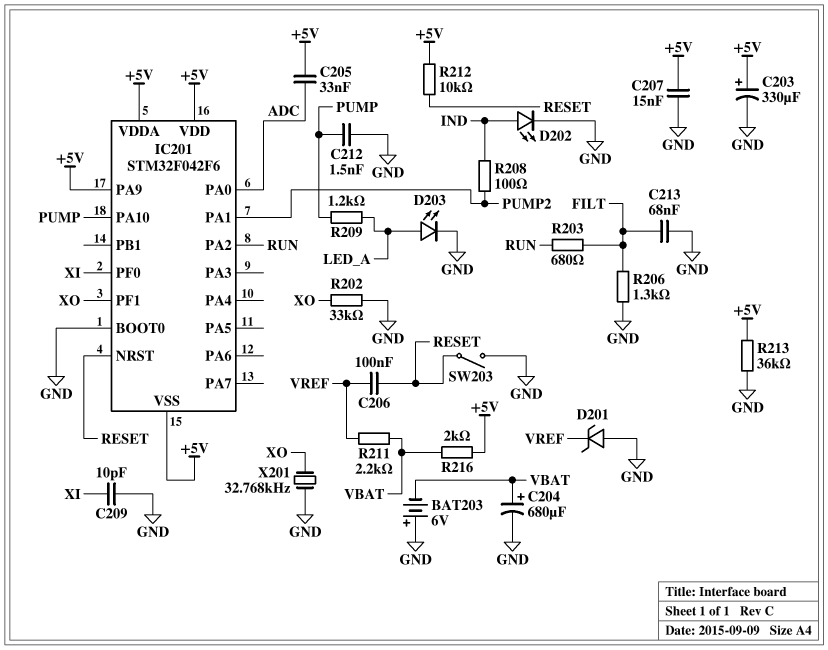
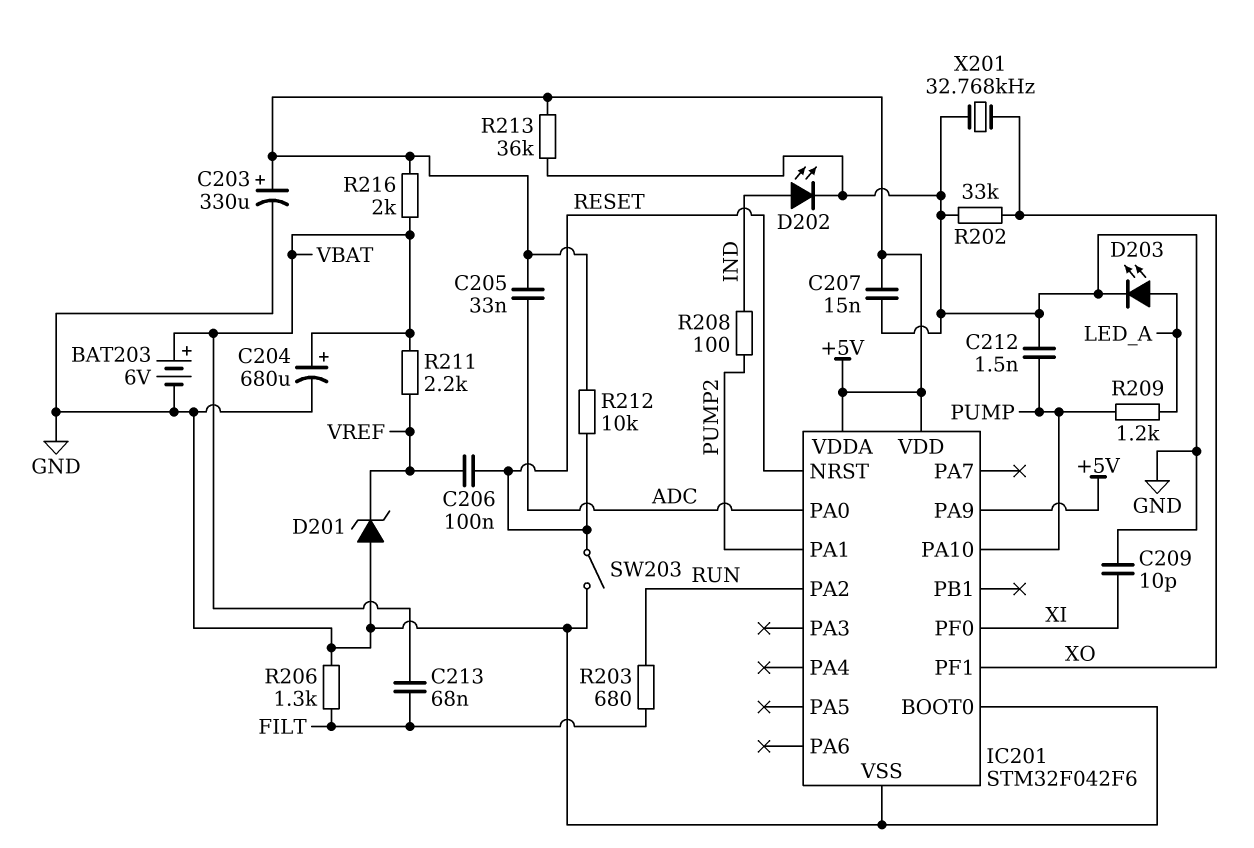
BAT203: 6V (plus GND, minus VBAT) -> 6V (plus VBAT, minus GND)
C213: 68nF (FILT, GND) -> 68nF (FILT, VBAT)
IC201 pin VSS: +5V -> GND

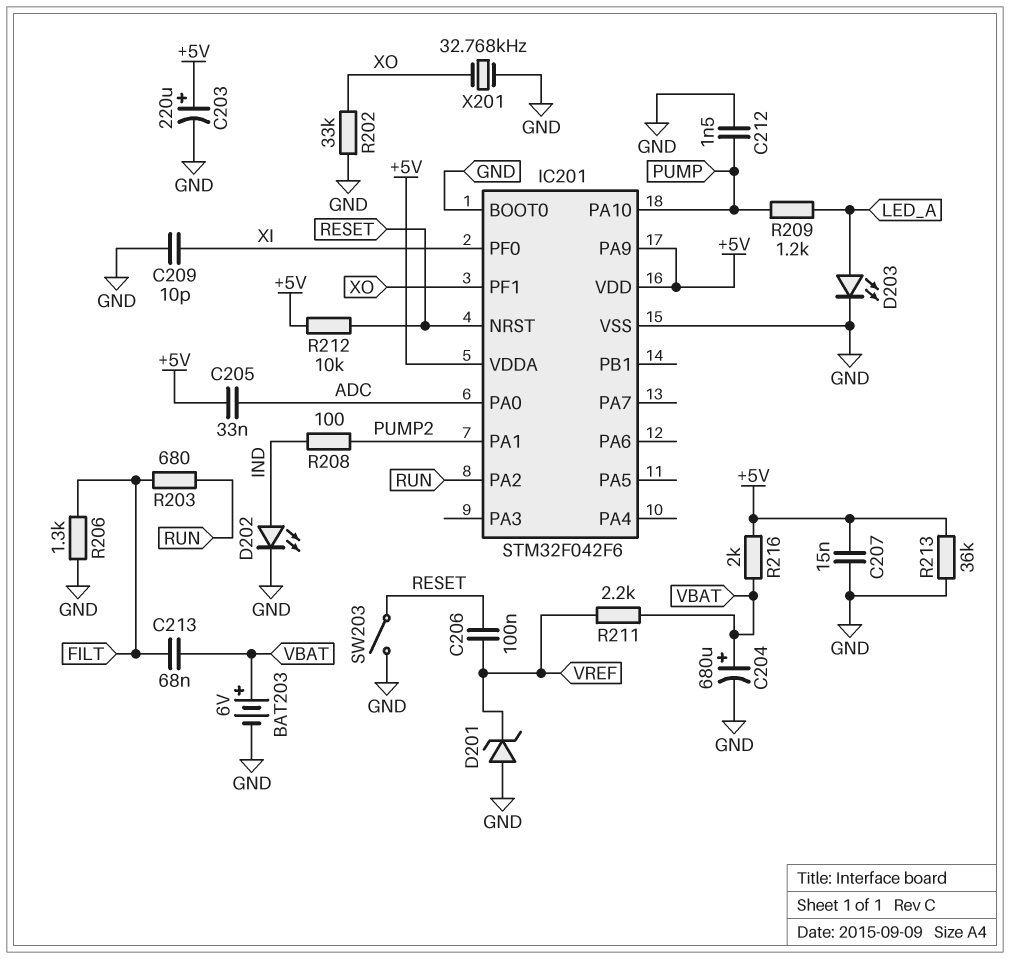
C203: 330uF (plus +5V, minus GND) -> 220uF (plus +5V, minus GND)

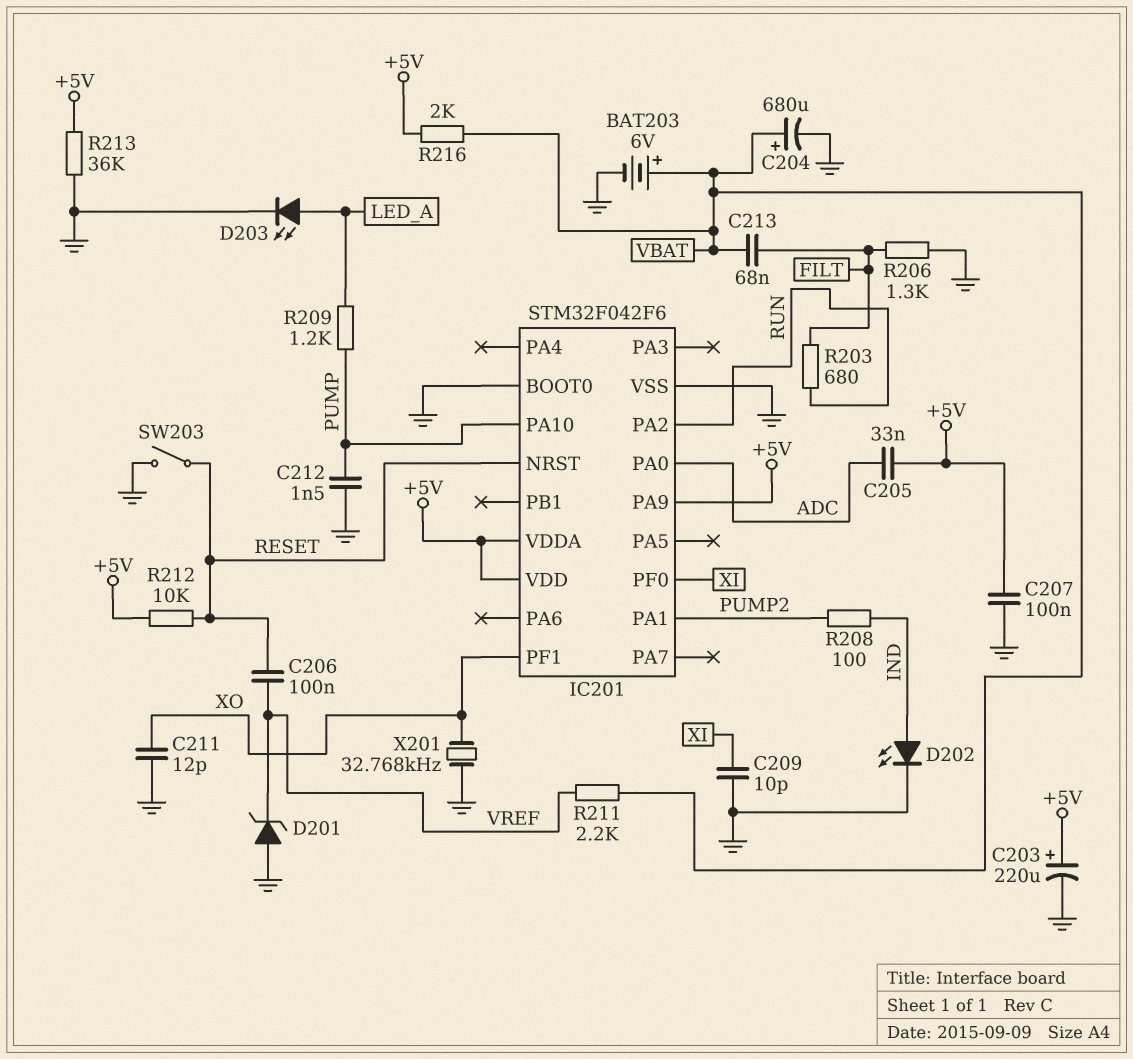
C207: 15nF (+5V, GND) -> 100nF (+5V, GND)
C211: none -> 12pF (GND, XO)
R202: 33k (GND, XO) -> none

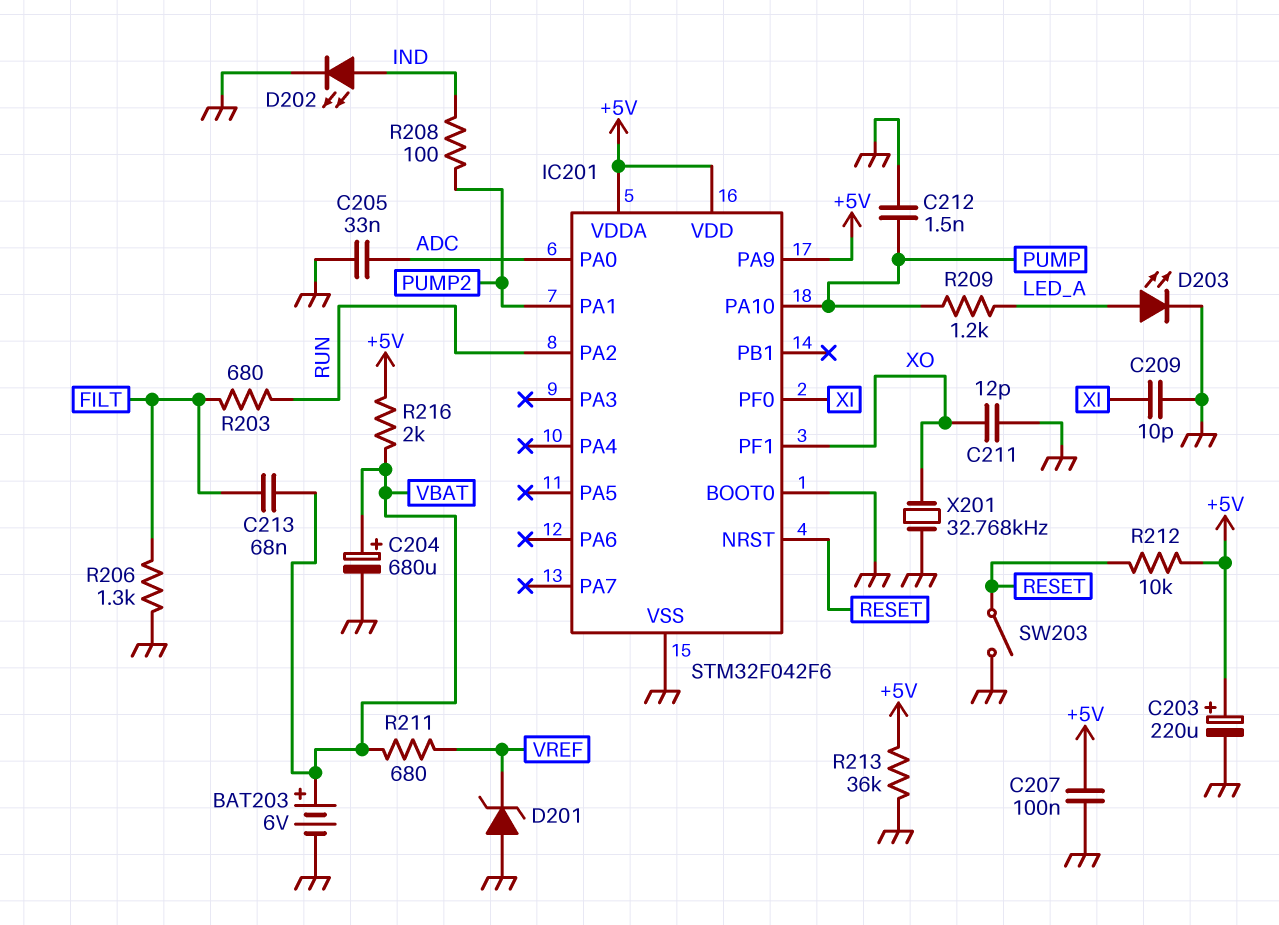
C205: 33nF (+5V, ADC) -> 33nF (ADC, GND)
C206: 100nF (RESET, VREF) -> none
R211: 2.2k (VBAT, VREF) -> 680 (VBAT, VREF)

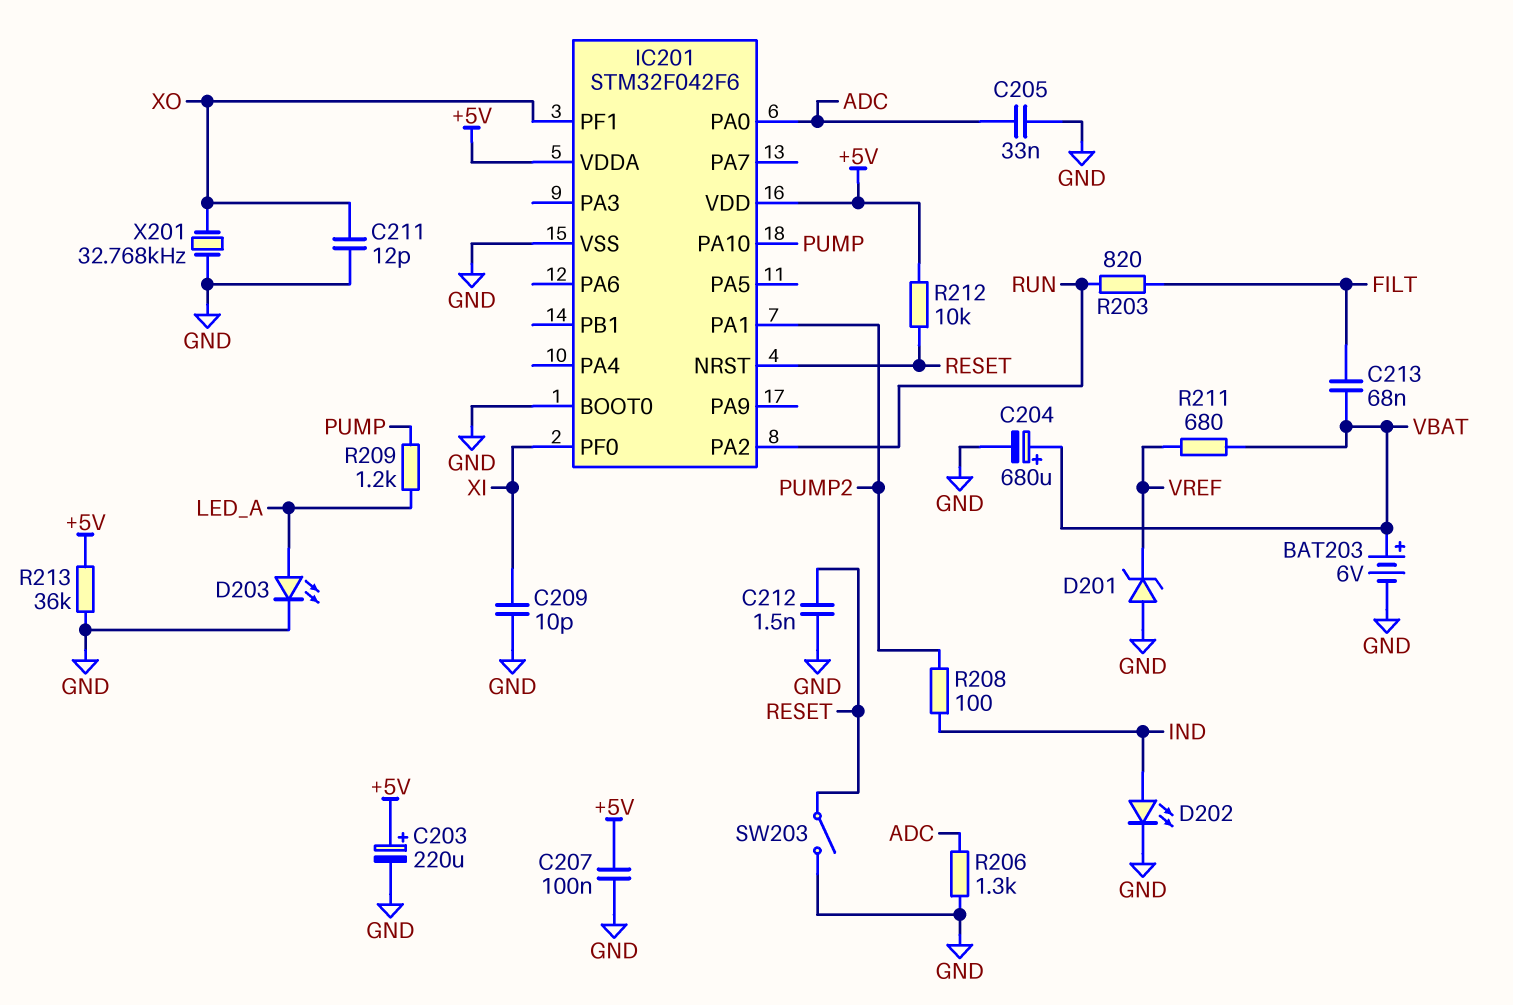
C212: 1.5nF (GND, PUMP) -> 1.5nF (GND, RESET)
IC201 pin PA9: +5V -> none
R203: 680 (FILT, RUN) -> 820 (FILT, RUN)
R206: 1.3k (FILT, GND) -> 1.3k (ADC, GND)
R216: 2k (+5V, VBAT) -> none

